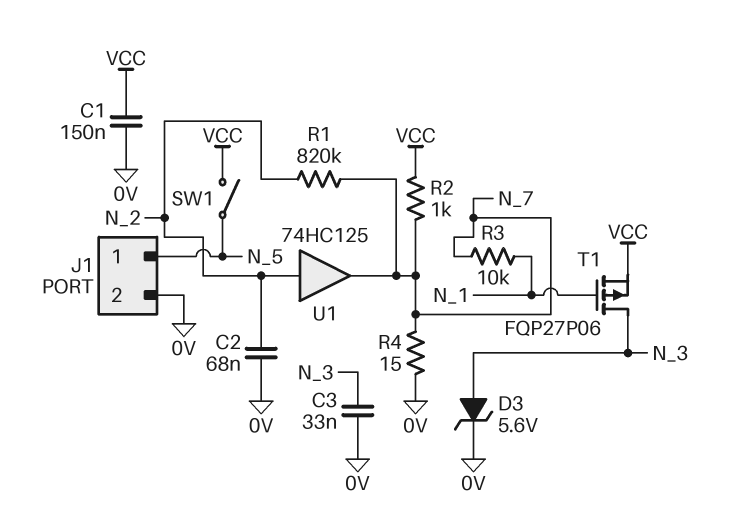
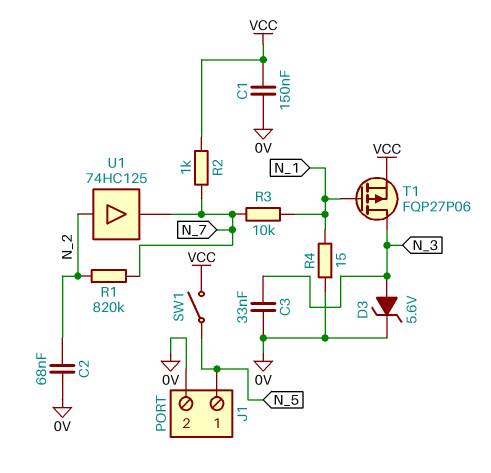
R4: 15 (0V, N_7) -> 15 (0V, N_1)

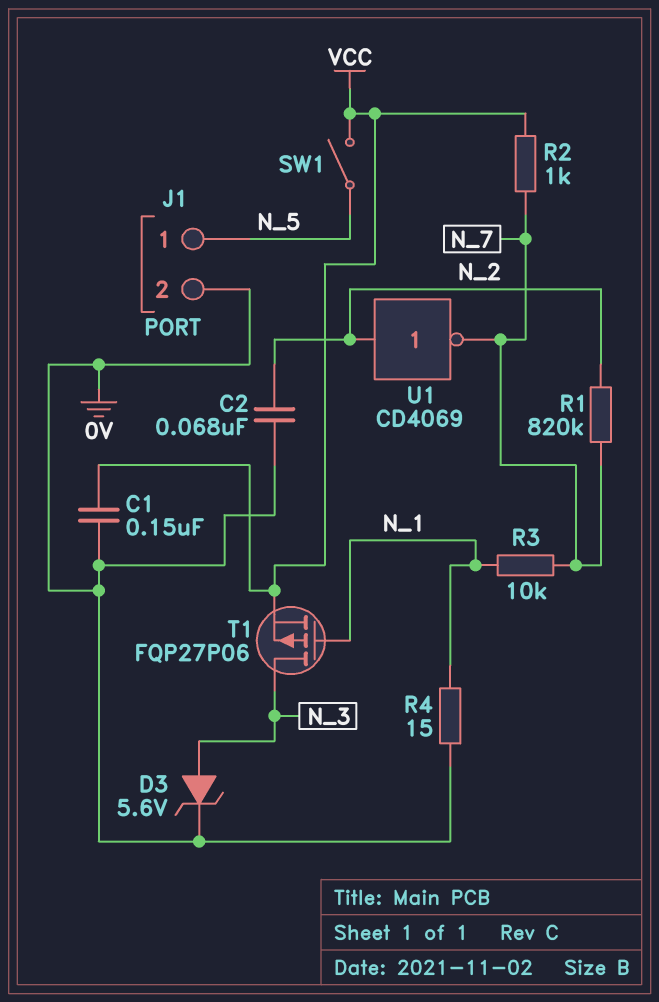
C3: 33nF (0V, N_3) -> none
U1: buffer 74HC125 (in N_2, out N_7) -> NOT CD4069 (in N_2, out N_7)

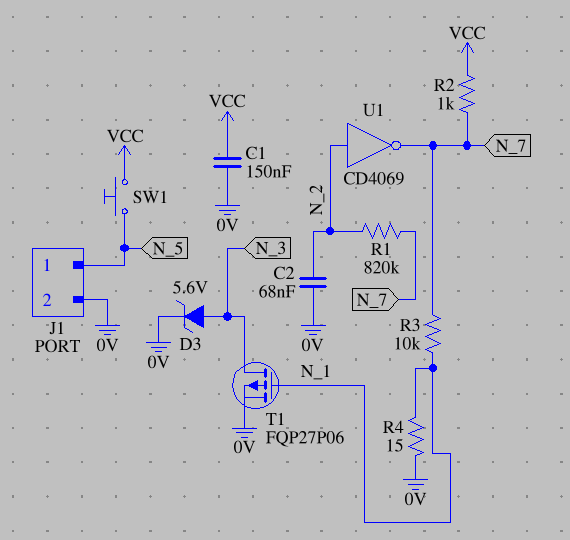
SW1: switch (N_5, VCC) -> button (N_5, VCC)
T1: PMOS FQP27P06 (G N_1, D N_3, S VCC) -> PMOS FQP27P06 (G N_1, D N_3, S 0V)

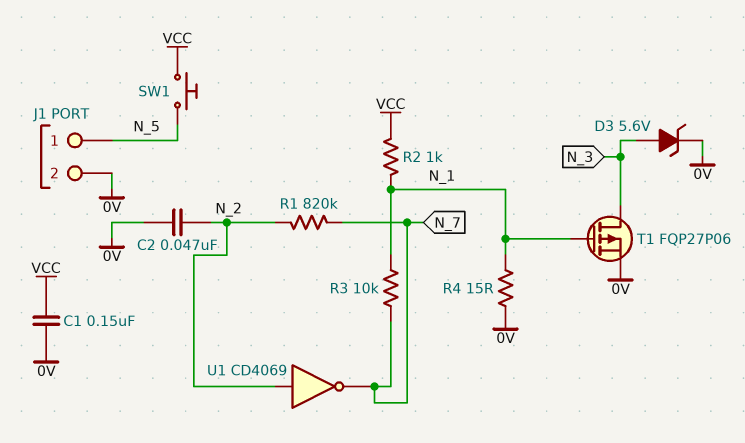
C2: 68nF (0V, N_2) -> 47nF (0V, N_2)
R2: 1k (N_7, VCC) -> 1k (N_1, VCC)

